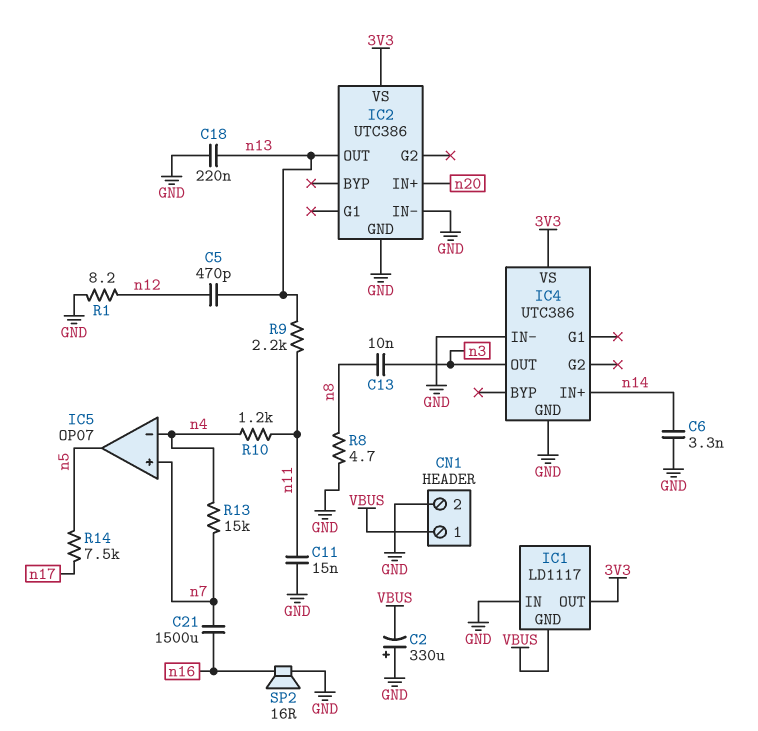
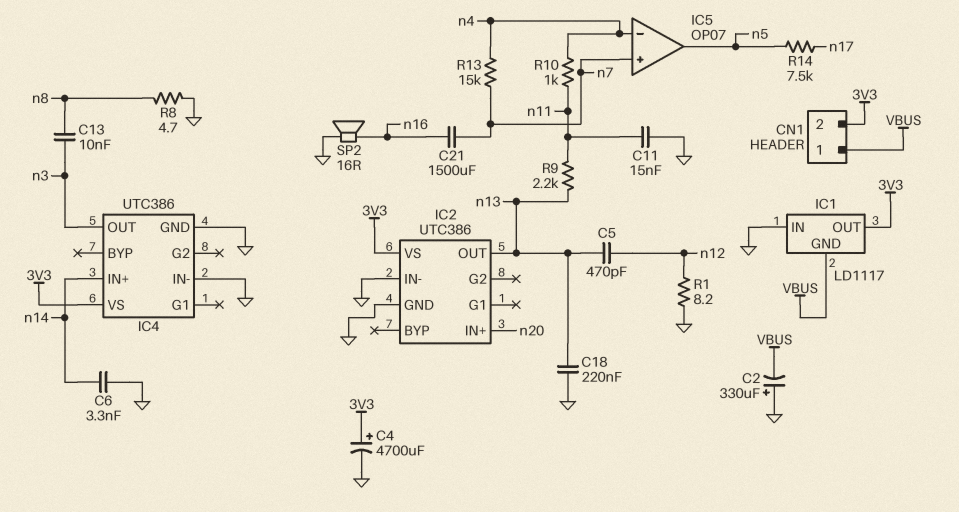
C4: none -> 4700uF (plus 3V3, minus GND)
CN1 pin 2: GND -> 3V3
R10: 1.2k (n4, n11) -> 1k (n4, n11)

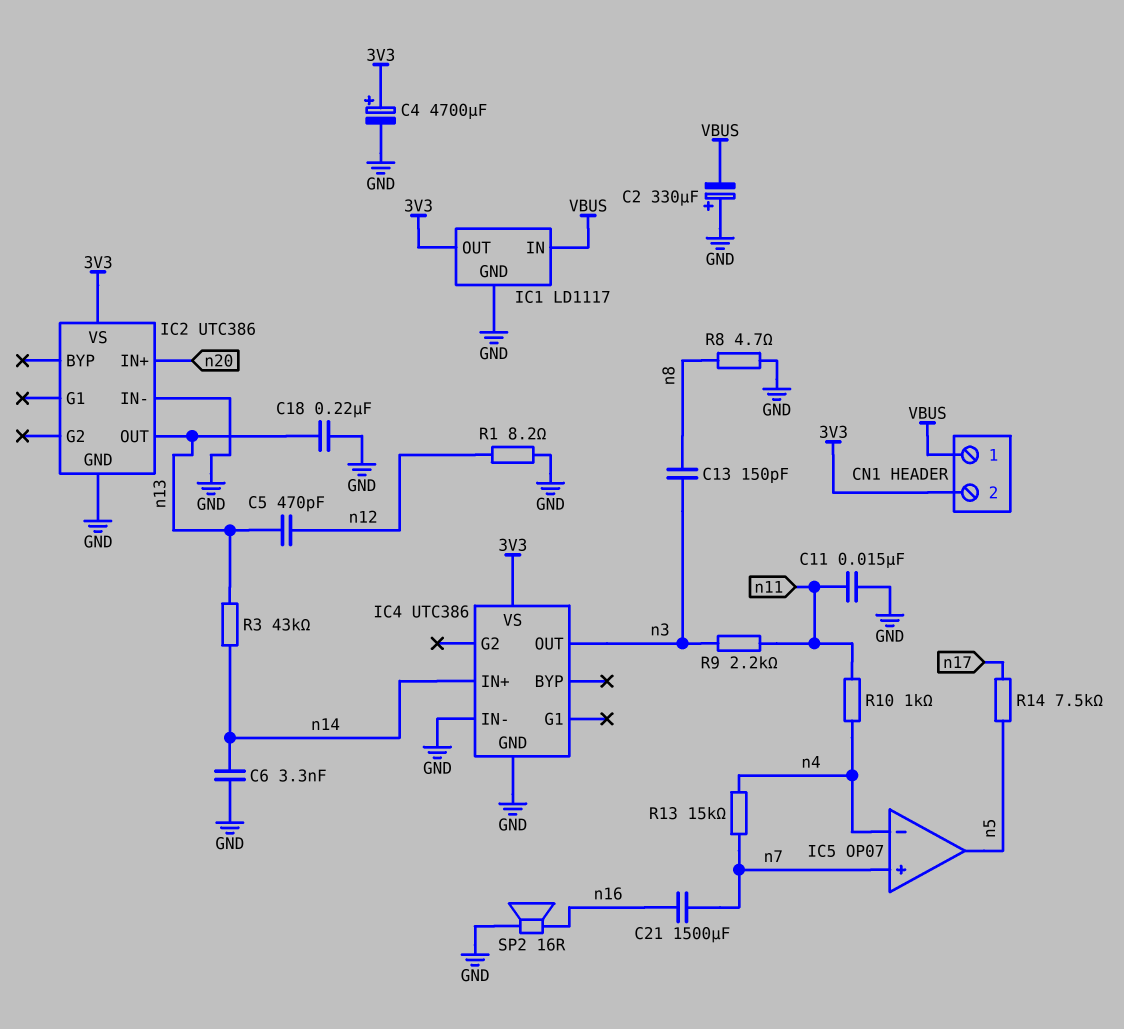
C13: 10nF (n3, n8) -> 150pF (n3, n8)
IC1 pin GND: VBUS -> GND
IC1 pin IN: GND -> VBUS
R3: none -> 43k (n13, n14)
R9: 2.2k (n11, n13) -> 2.2k (n3, n11)

